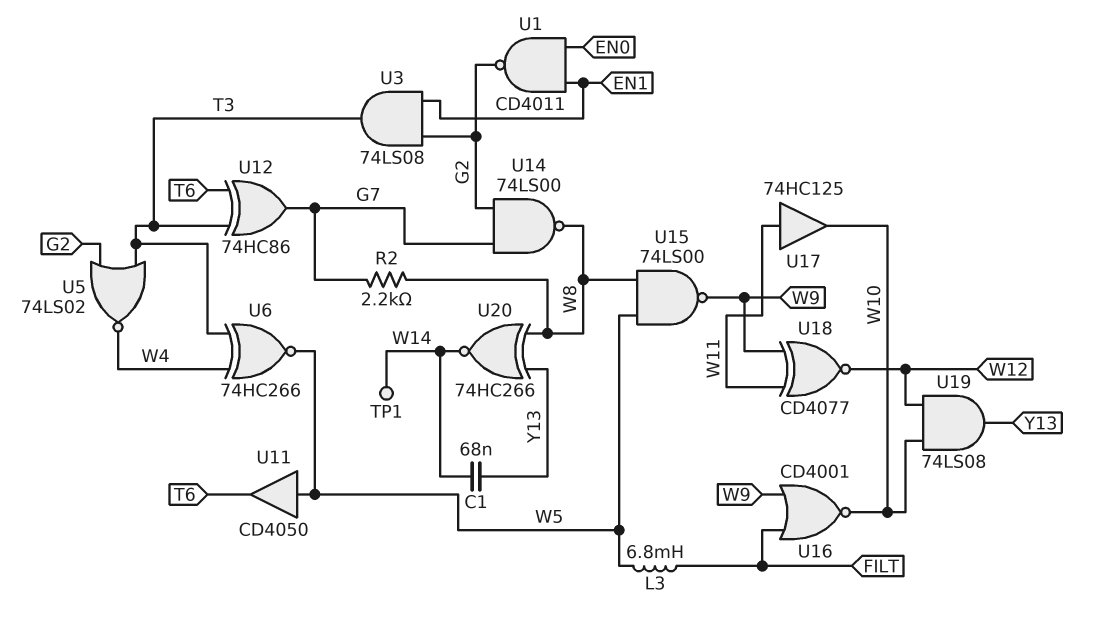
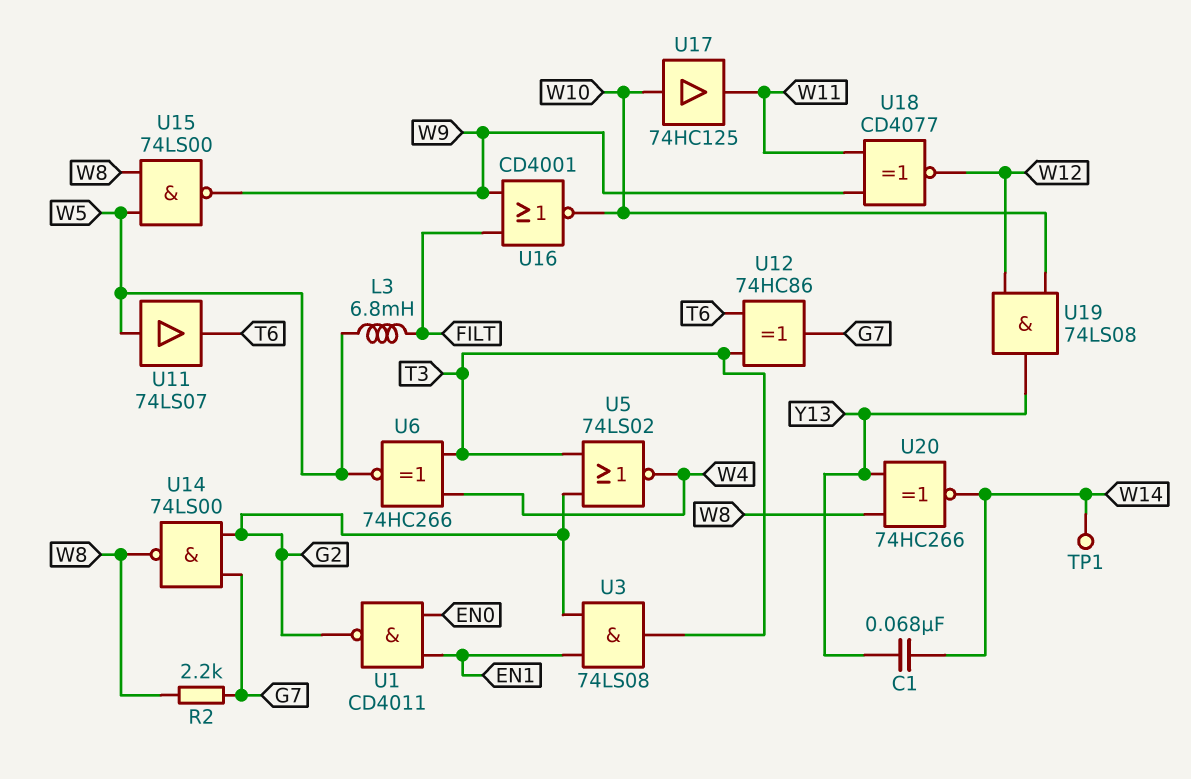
U11: buffer CD4050 (in W5, out T6) -> buffer 74LS07 (in W5, out T6)
U17: buffer 74HC125 (in W11, out W10) -> buffer 74HC125 (in W10, out W11)

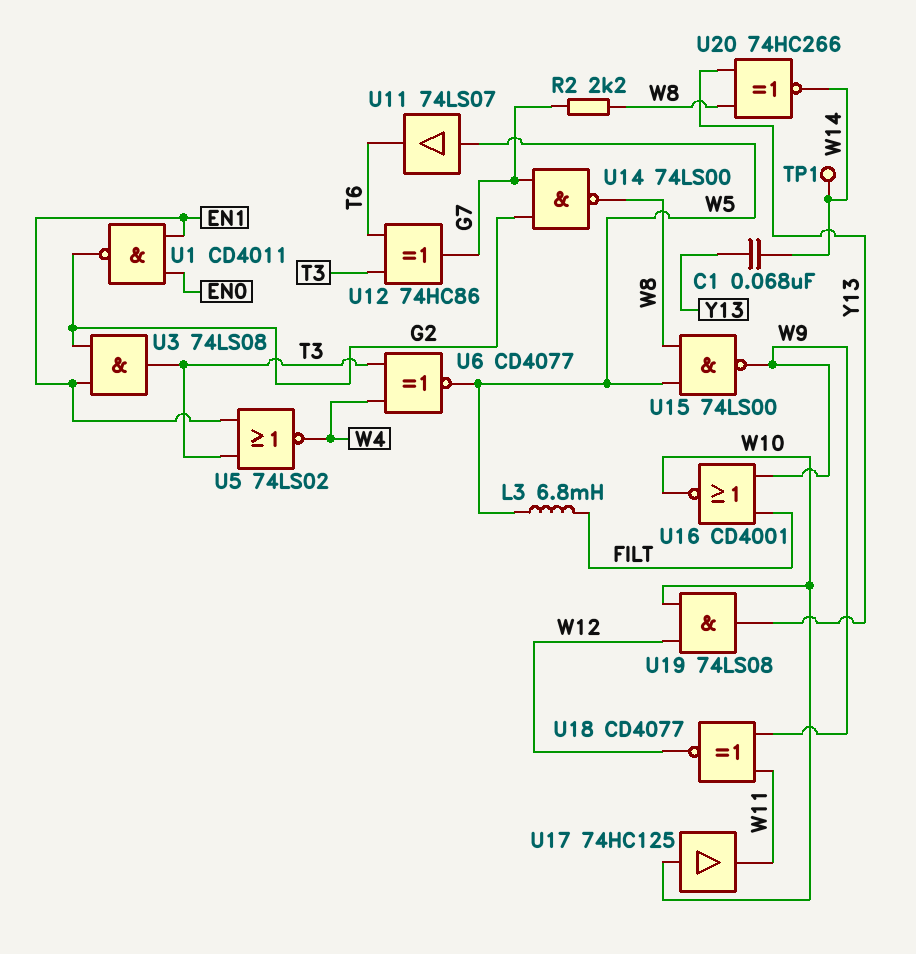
U5: NOR 74LS02 (in G2, in T3, out W4) -> NOR 74LS02 (in EN1, in T3, out W4)
U6: XNOR 74HC266 (in T3, in W4, out W5) -> XNOR CD4077 (in T3, in W4, out W5)

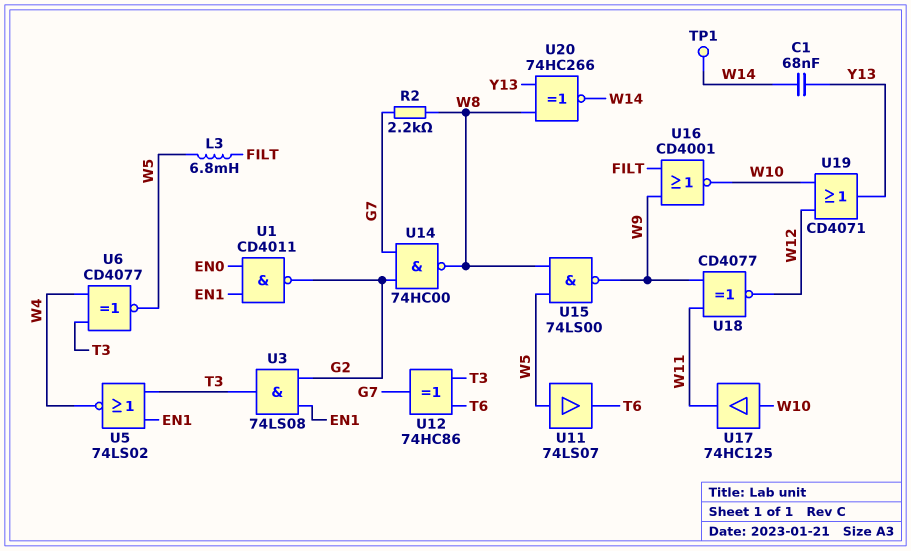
U14: NAND 74LS00 (in G2, in G7, out W8) -> NAND 74HC00 (in G2, in G7, out W8)
U19: AND 74LS08 (in W10, in W12, out Y13) -> OR CD4071 (in W10, in W12, out Y13)

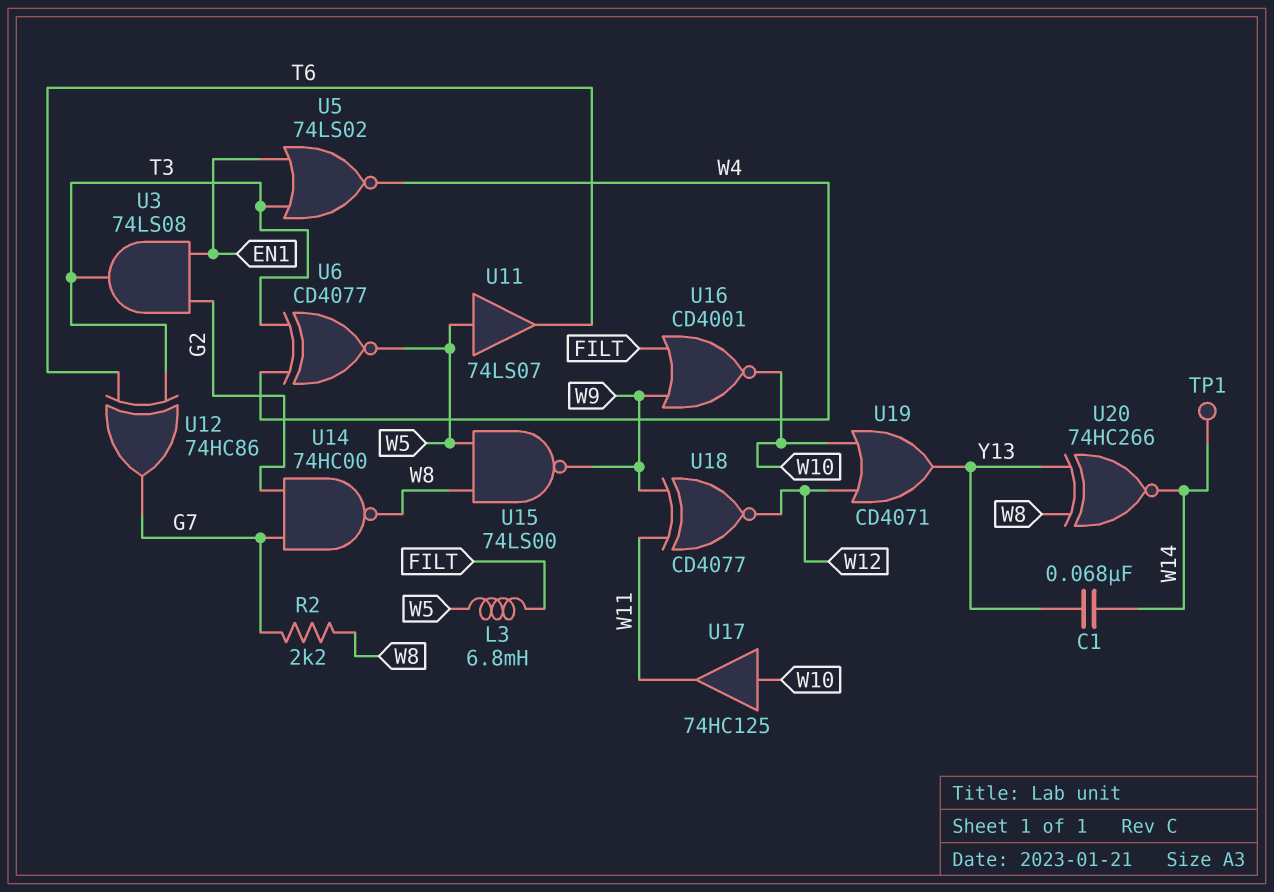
U1: NAND CD4011 (in EN0, in EN1, out G2) -> none

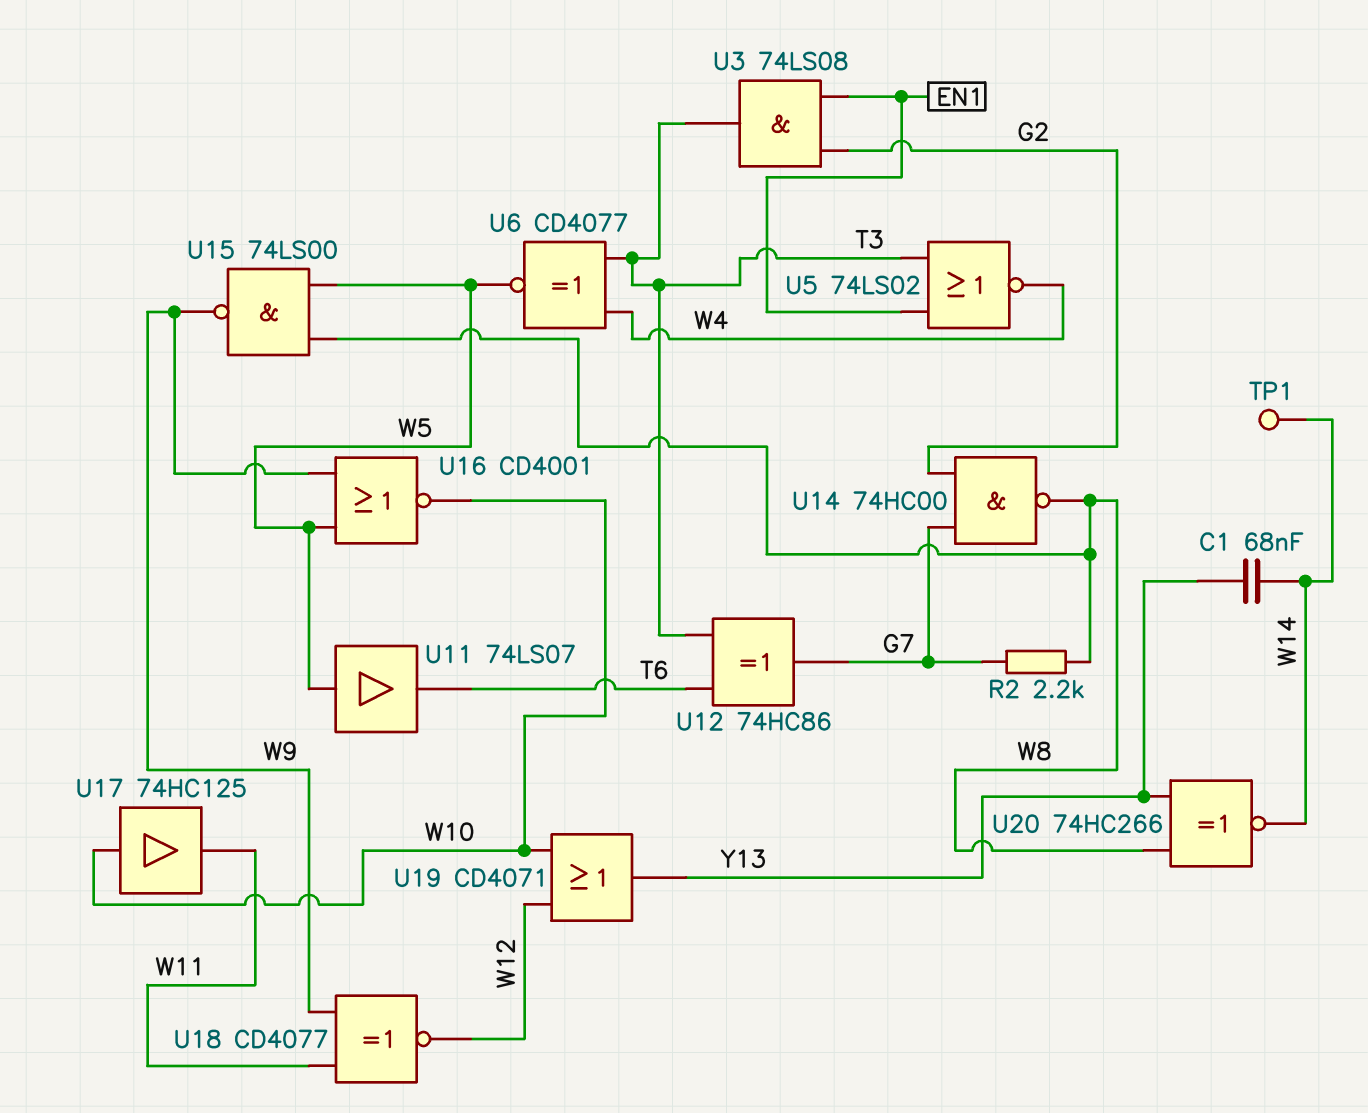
L3: 6.8mH (FILT, W5) -> none
U16: NOR CD4001 (in FILT, in W9, out W10) -> NOR CD4001 (in W5, in W9, out W10)

